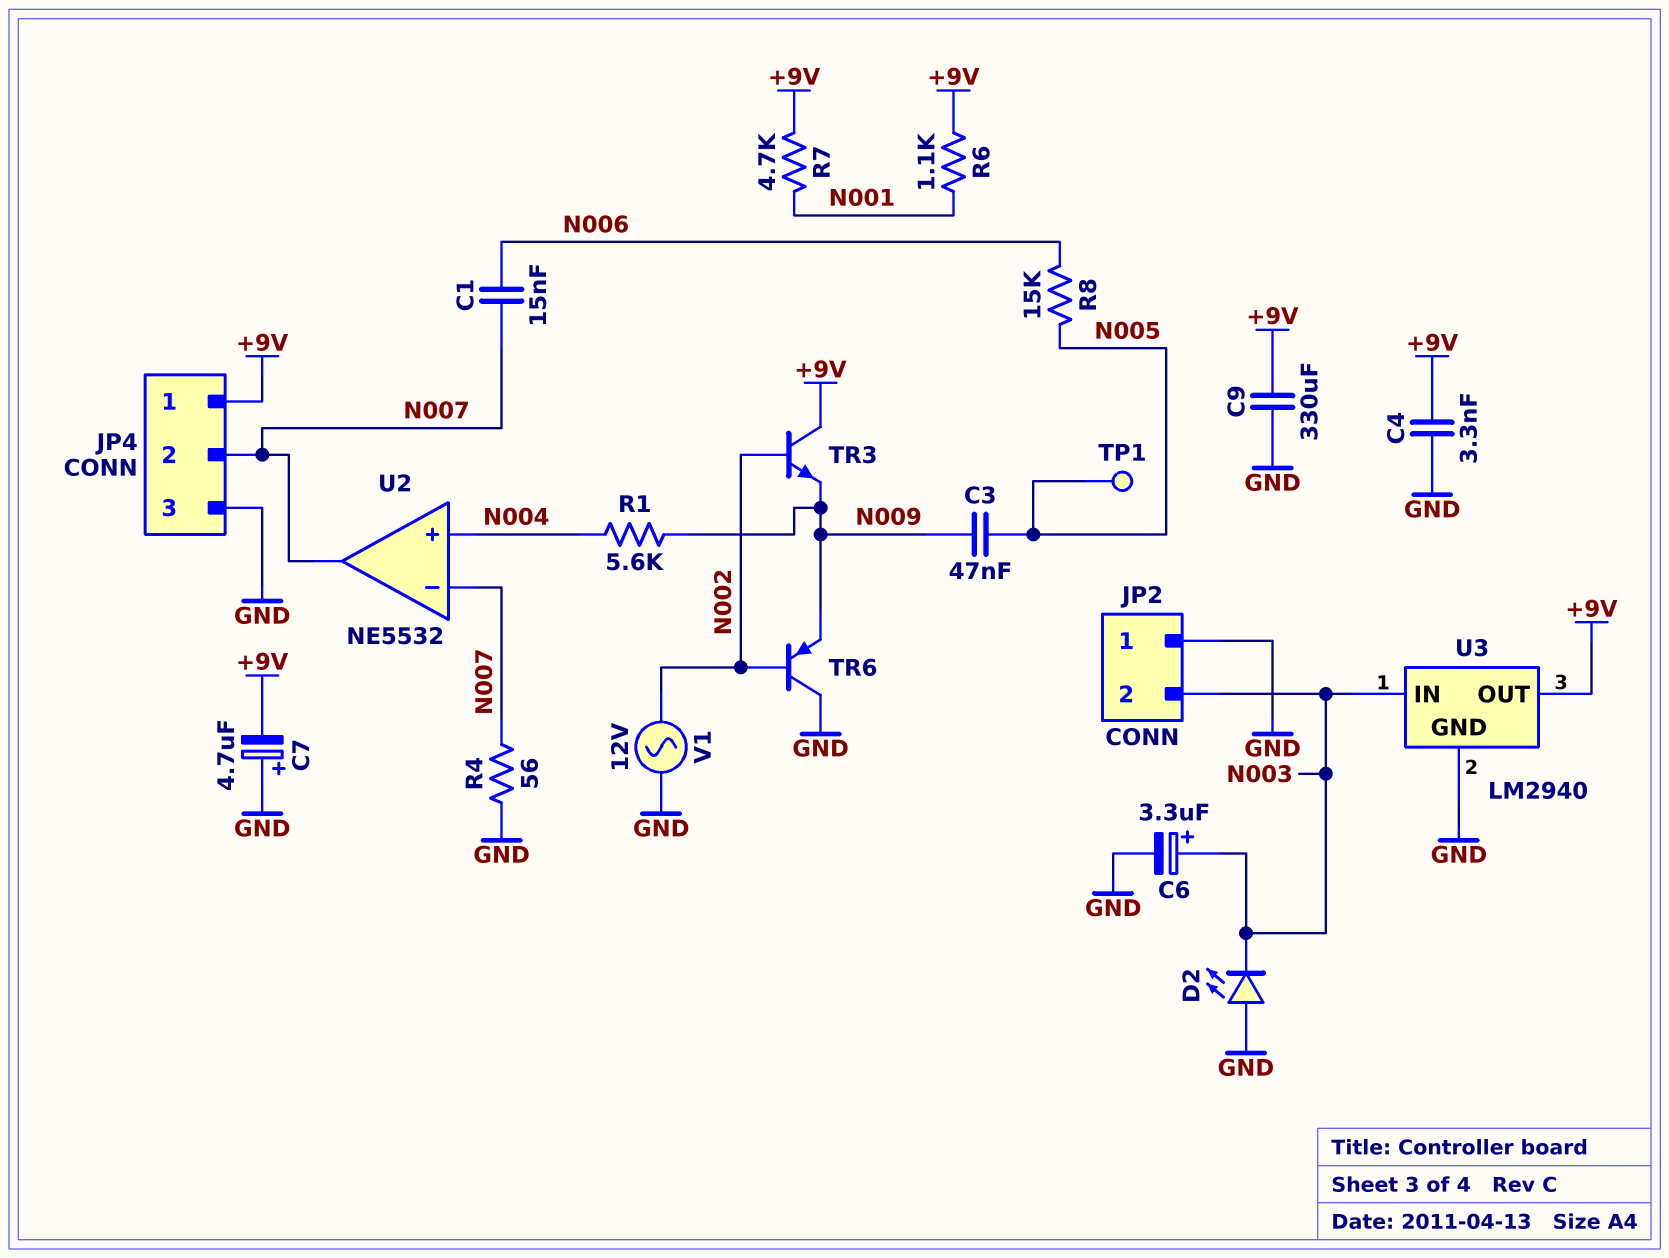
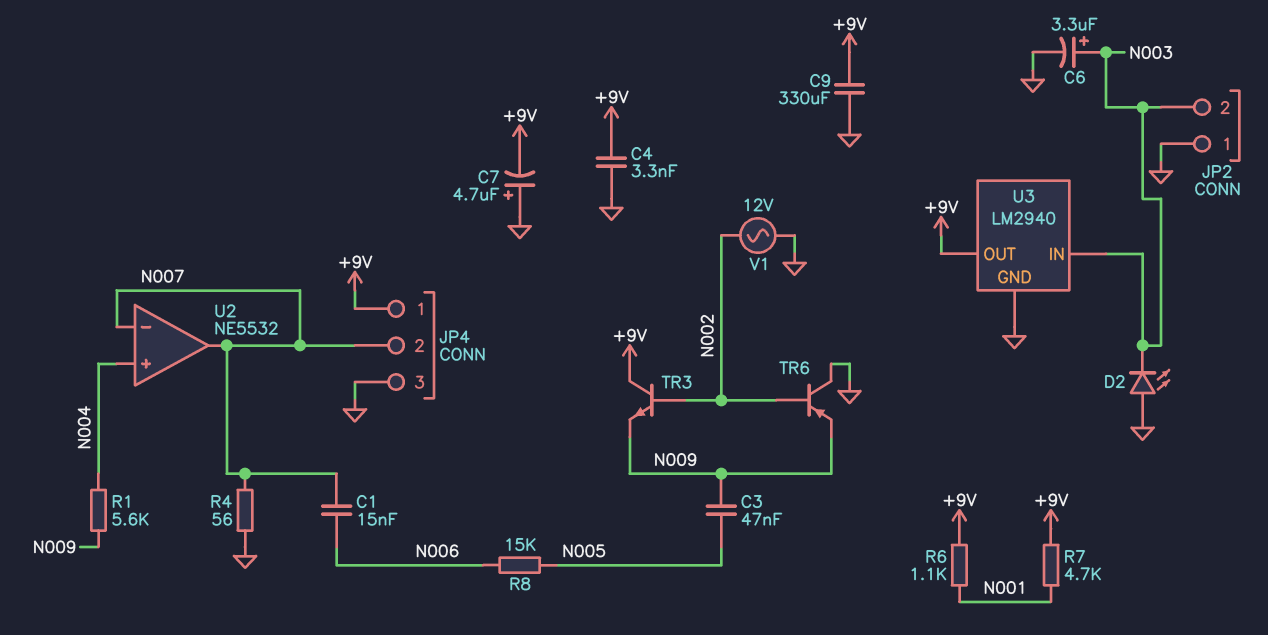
TP1: test point (N005) -> none

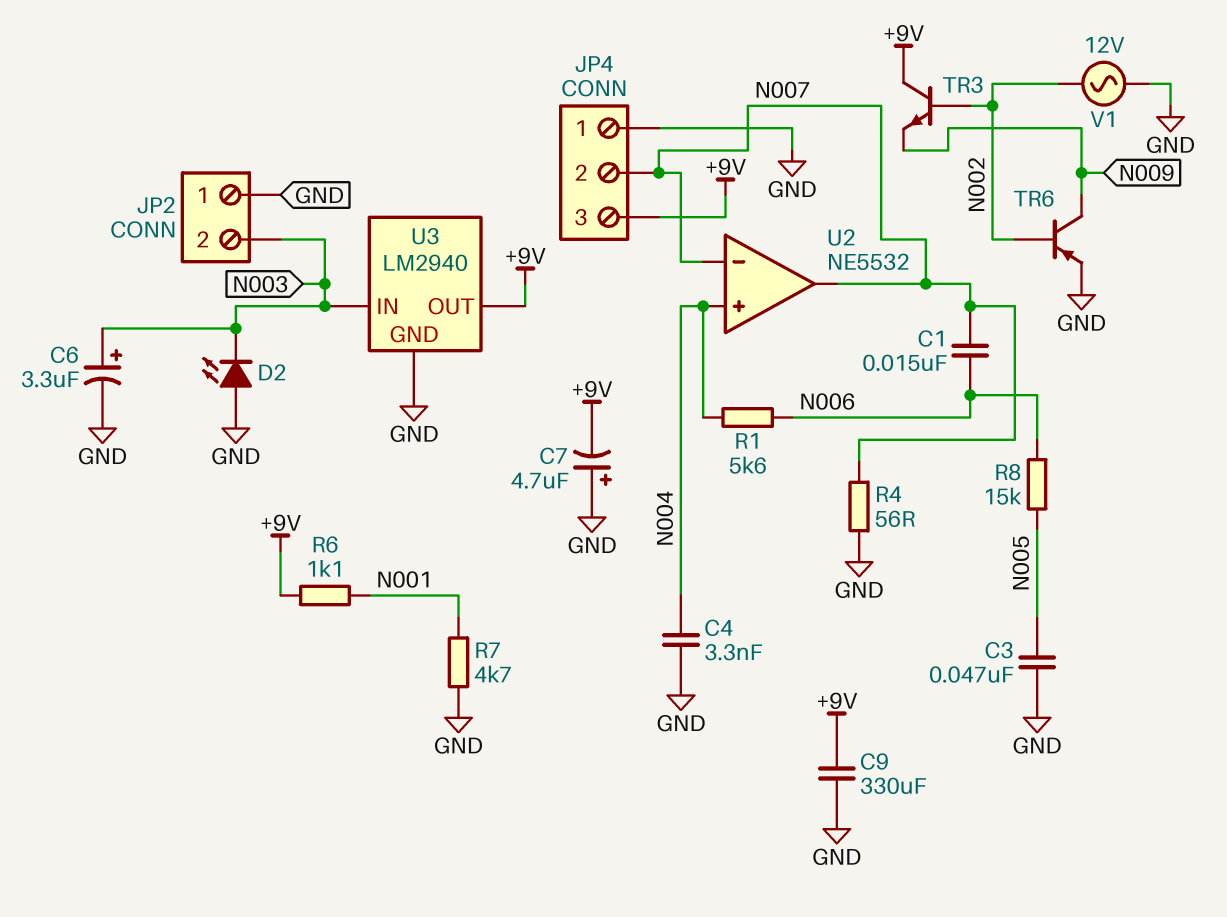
C3: 47nF (N005, N009) -> 47nF (GND, N005)
C4: 3.3nF (+9V, GND) -> 3.3nF (GND, N004)
JP4 pin 1: +9V -> GND
JP4 pin 3: GND -> +9V
R1: 5.6k (N004, N009) -> 5.6k (N004, N006)
R7: 4.7k (+9V, N001) -> 4.7k (GND, N001)
TR6: PNP (B N002, C GND, E N009) -> PNP (B N002, C N009, E GND)

